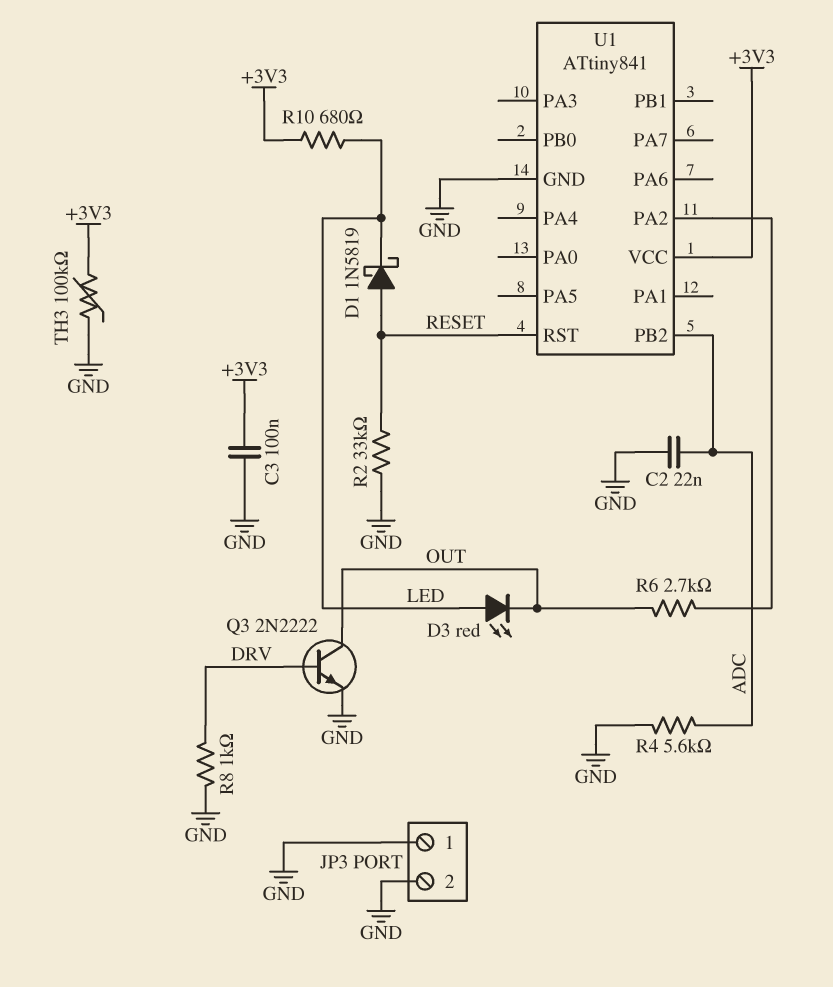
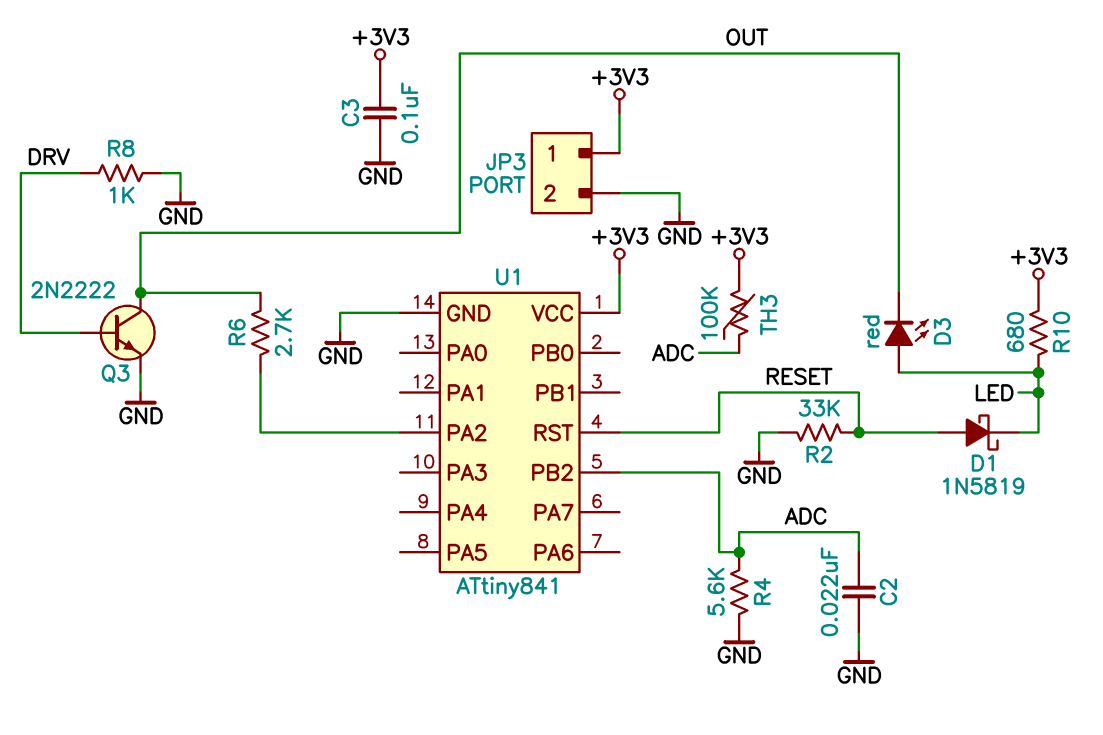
JP3 pin 1: GND -> +3V3
TH3: 100k (+3V3, GND) -> 100k (+3V3, ADC)

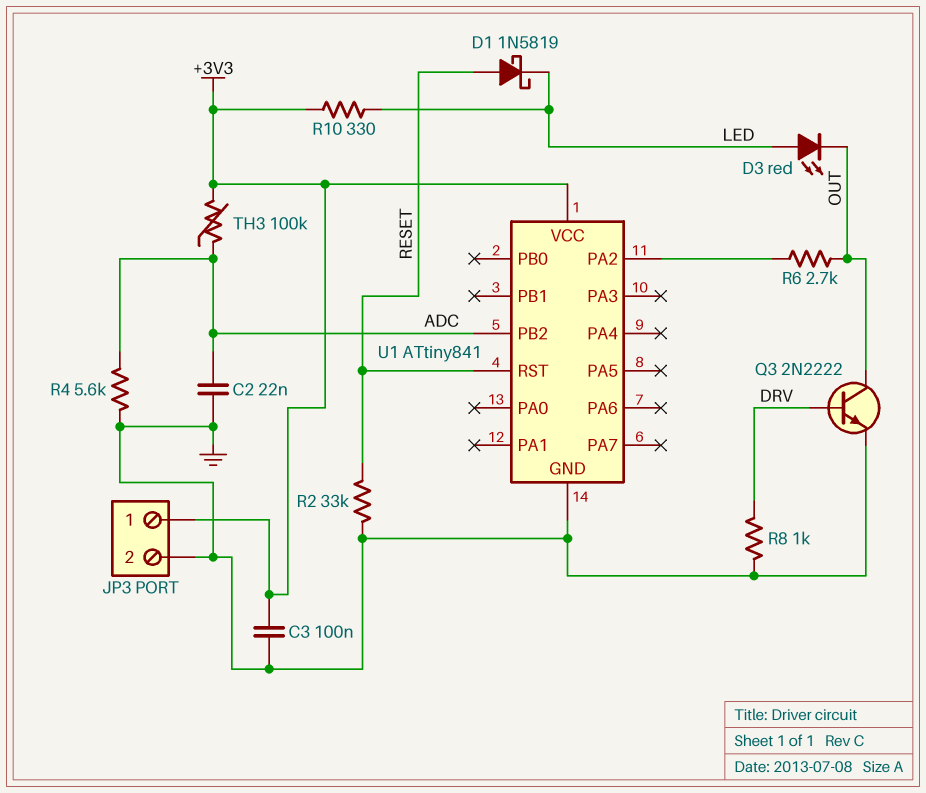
R10: 680 (+3V3, LED) -> 330 (+3V3, LED)

